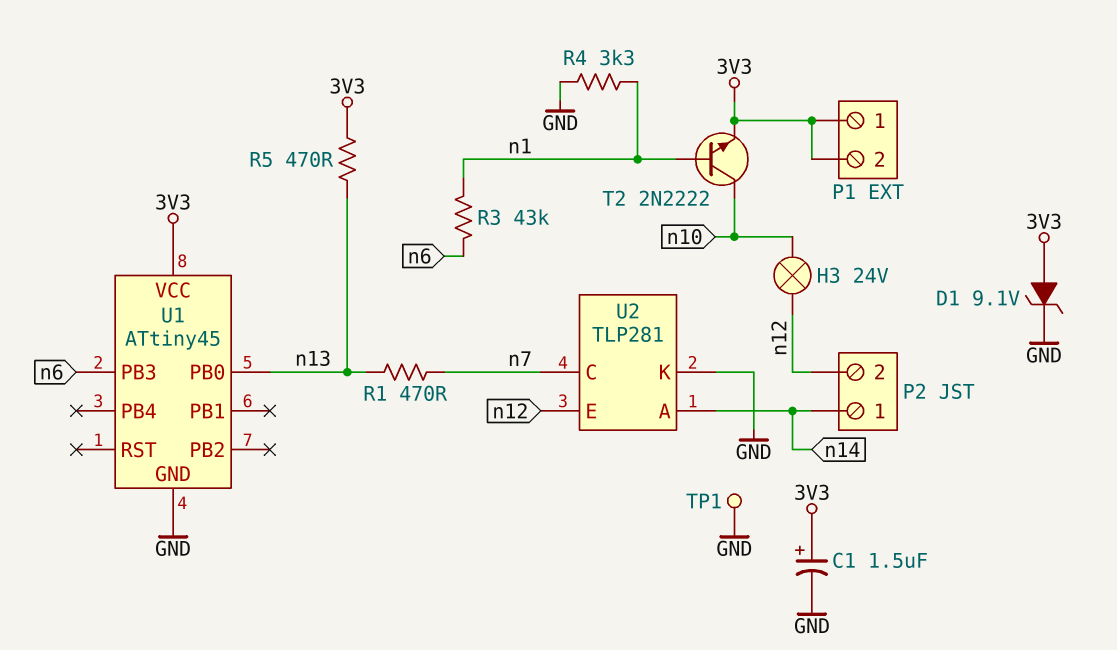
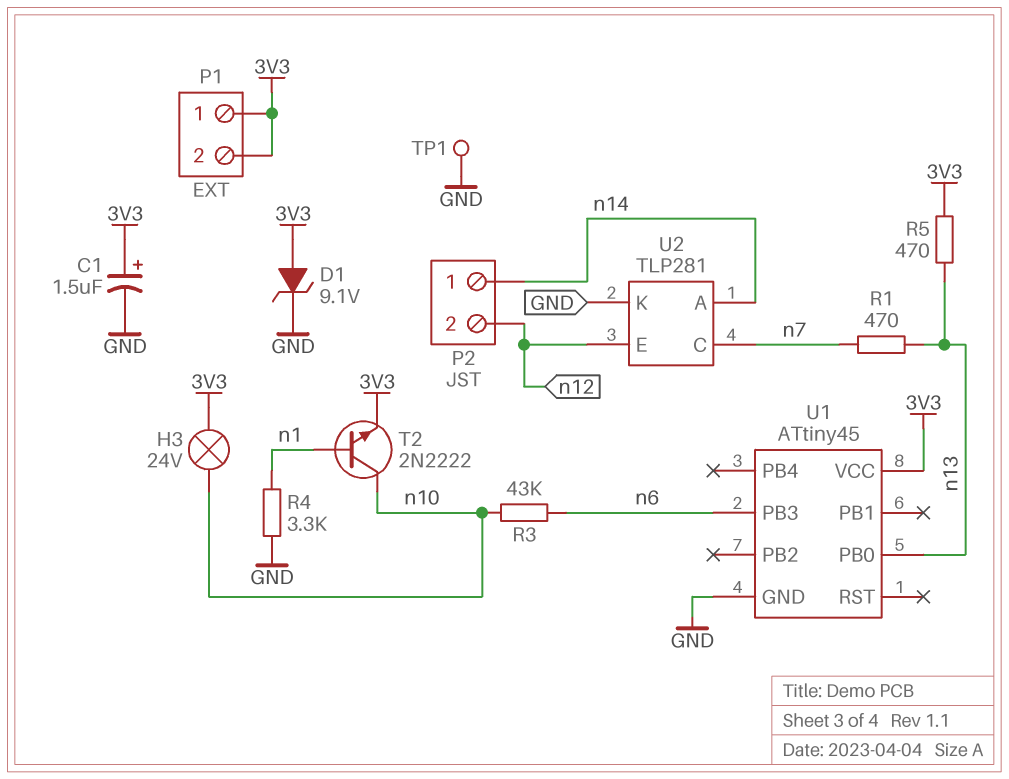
H3: lamp 24V (n10, n12) -> lamp 24V (3V3, n10)
R3: 43k (n1, n6) -> 43k (n6, n10)

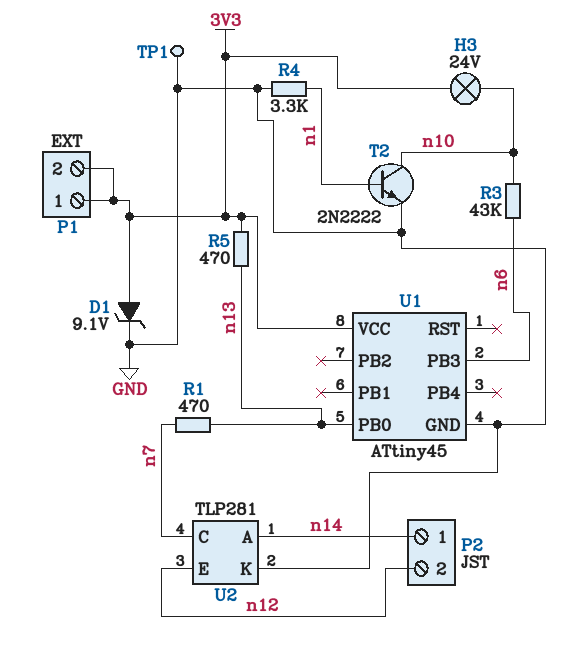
C1: 1.5uF (plus 3V3, minus GND) -> none
T2: NPN 2N2222 (B n1, C n10, E 3V3) -> NPN 2N2222 (B n1, C n10, E GND)

